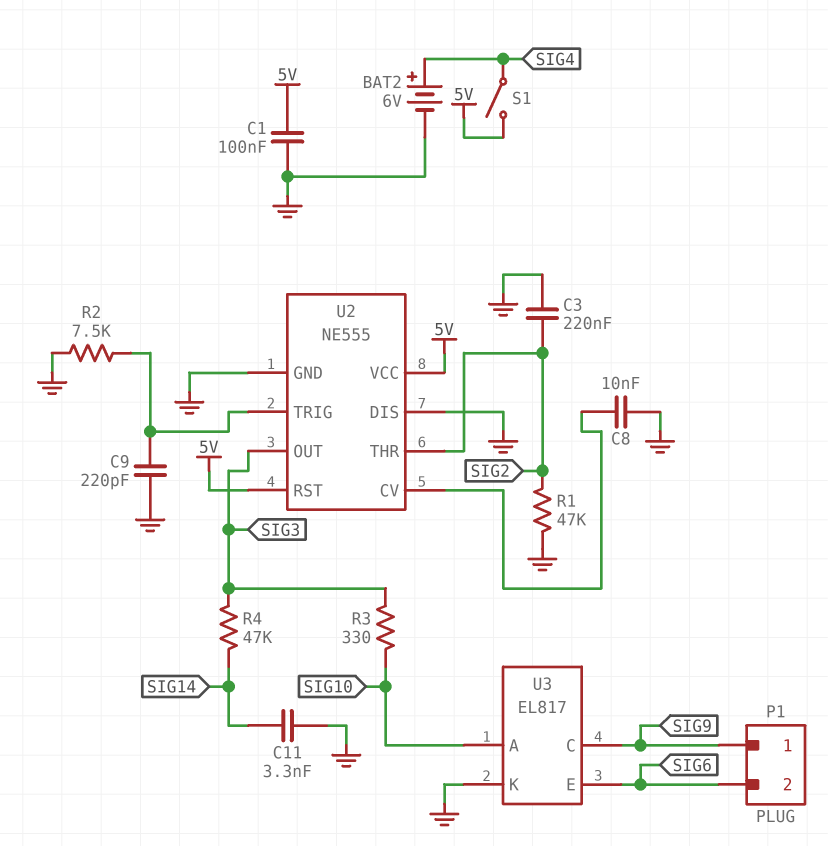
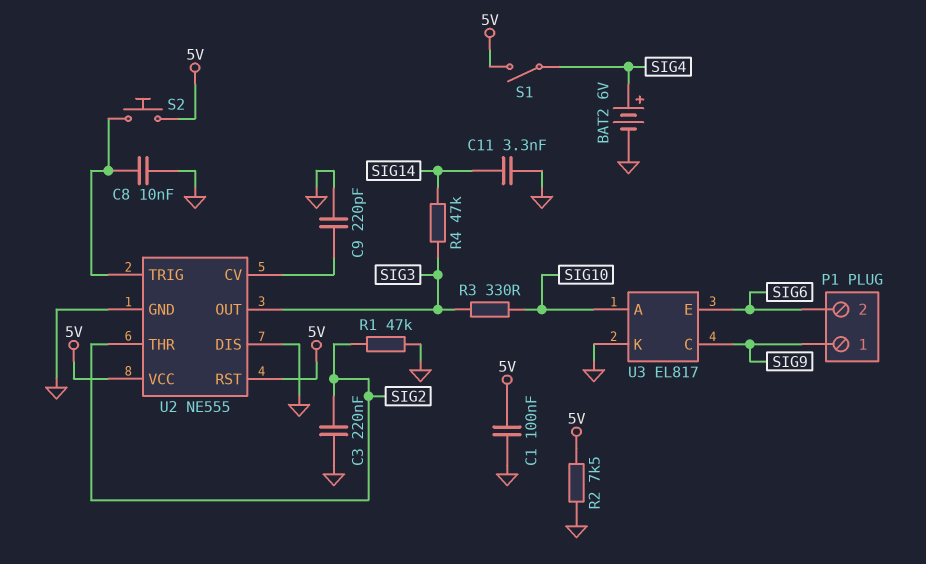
C8: 10nF (GND, U2/CV) -> 10nF (GND, U2/TRIG)
C9: 220pF (GND, U2/TRIG) -> 220pF (GND, U2/CV)
R2: 7.5k (GND, U2/TRIG) -> 7.5k (5V, GND)
S2: none -> button (5V, U2/TRIG)

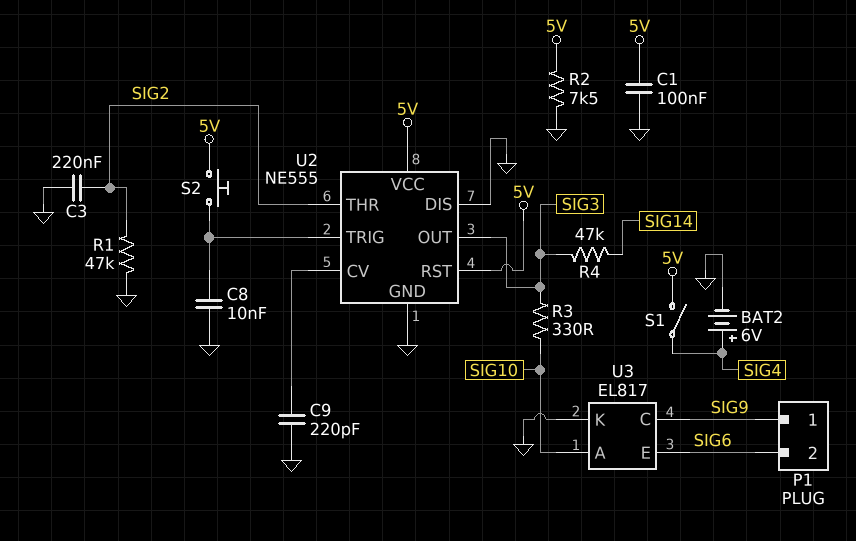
C11: 3.3nF (GND, SIG14) -> none

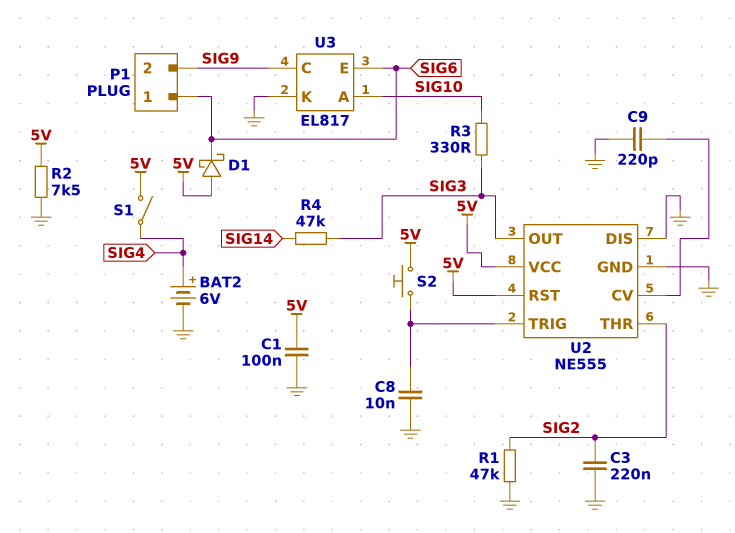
D1: none -> schottky (A 5V, K SIG6)
P1 pin 1: SIG9 -> SIG6
P1 pin 2: SIG6 -> SIG9

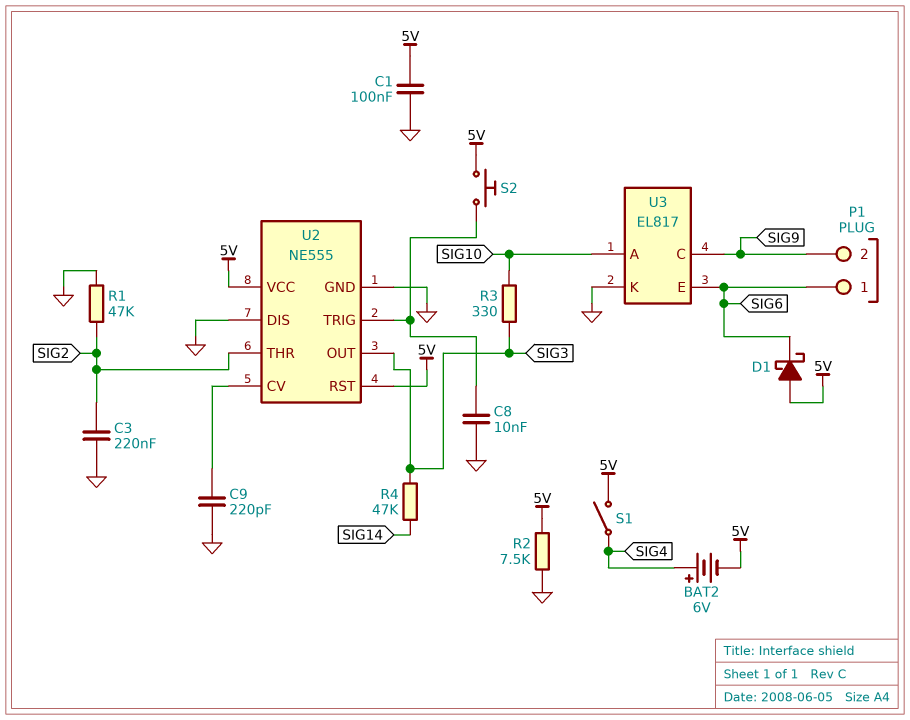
BAT2: 6V (plus SIG4, minus GND) -> 6V (plus SIG4, minus 5V)

